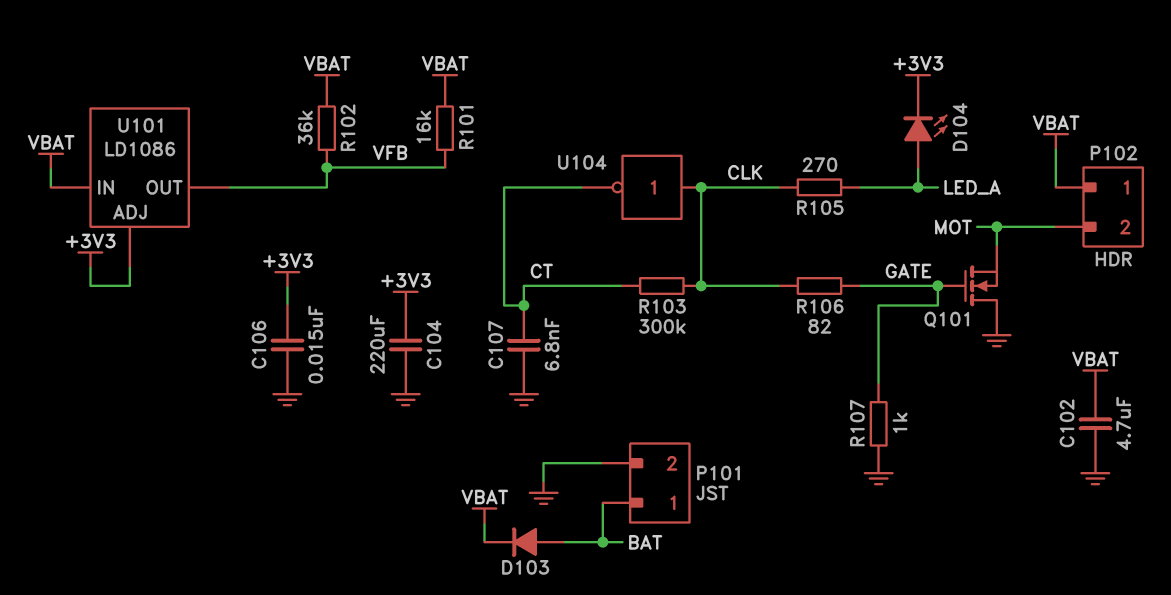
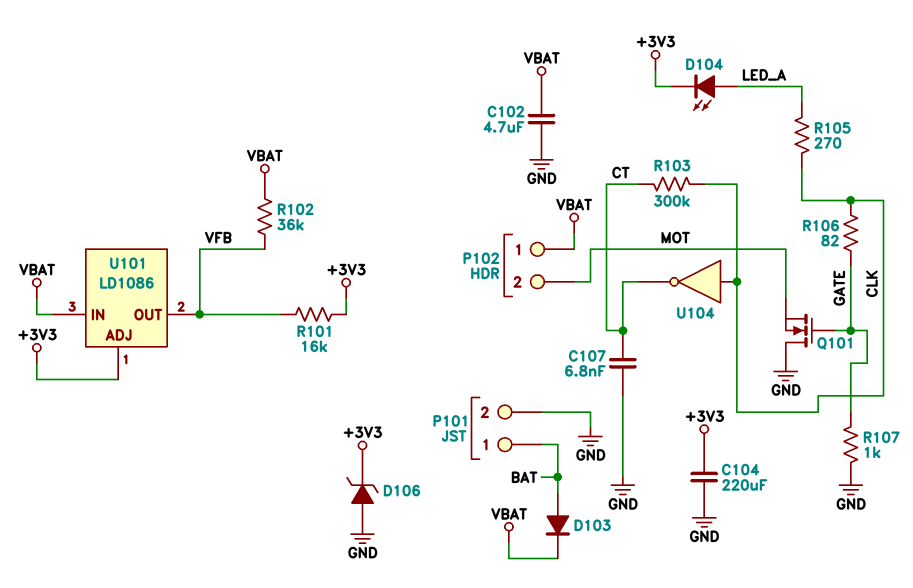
C106: 15nF (+3V3, GND) -> none
D106: none -> zener (A GND, K +3V3)
R101: 16k (VBAT, VFB) -> 16k (+3V3, VFB)

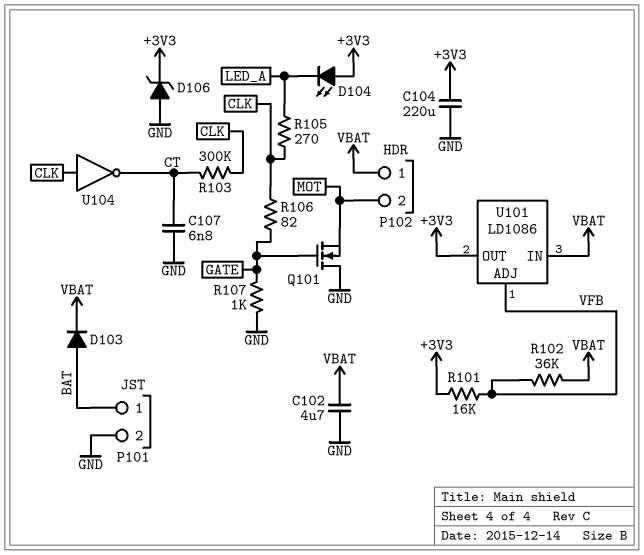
D104: LED (A LED_A, K +3V3) -> LED (A +3V3, K LED_A)
U101 pin ADJ: +3V3 -> VFB
U101 pin OUT: VFB -> +3V3

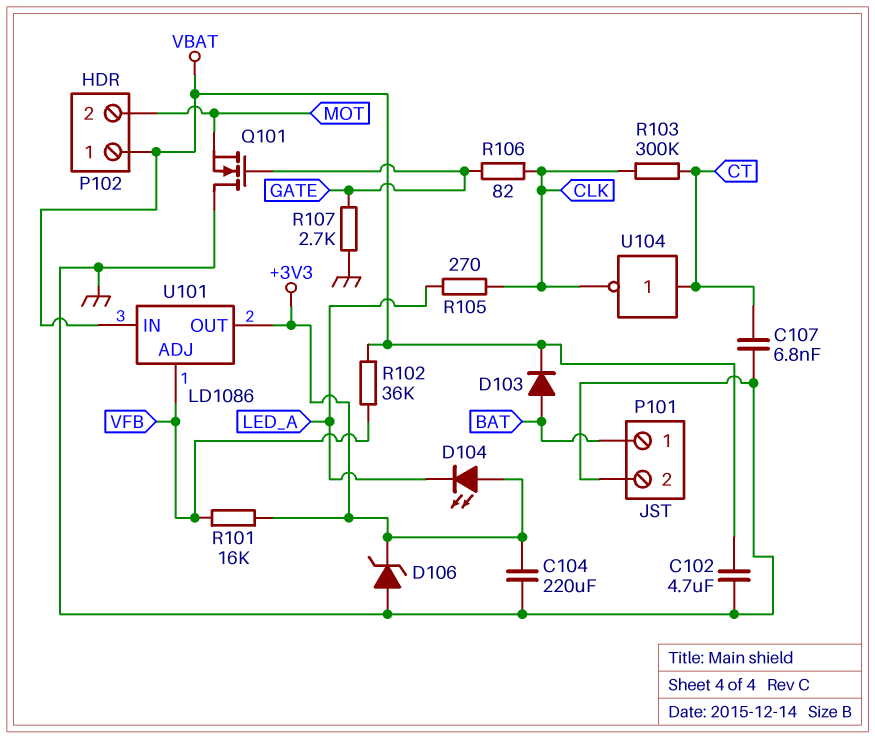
R107: 1k (GATE, GND) -> 2.7k (GATE, GND)
U104: NOT (in CLK, out CT) -> NOT (in CT, out CLK)

